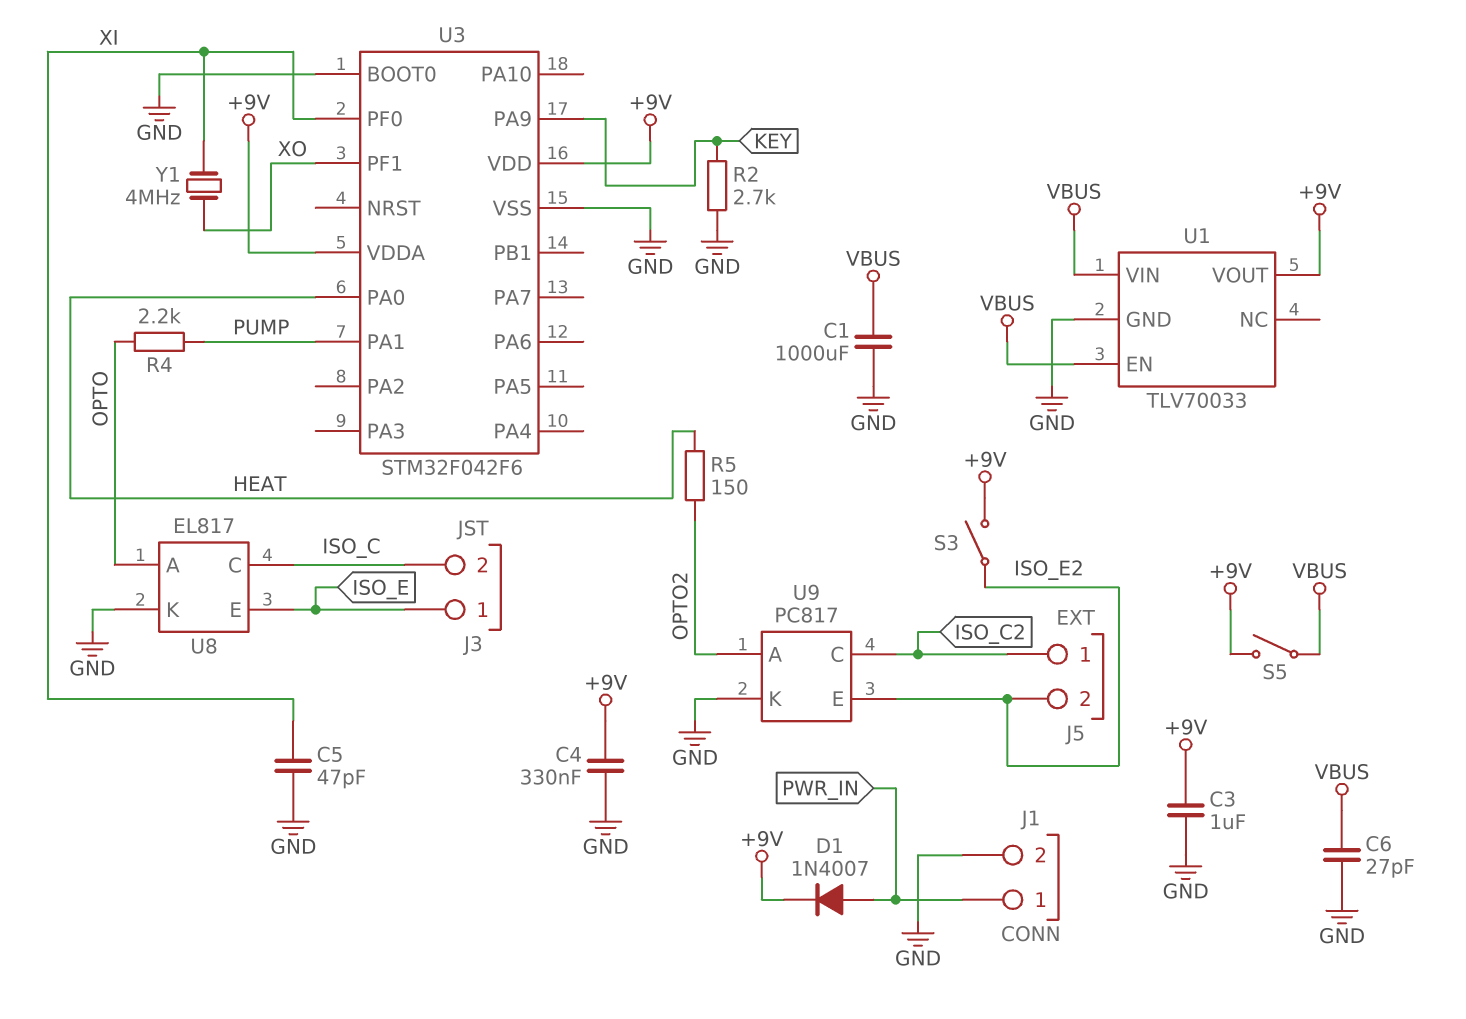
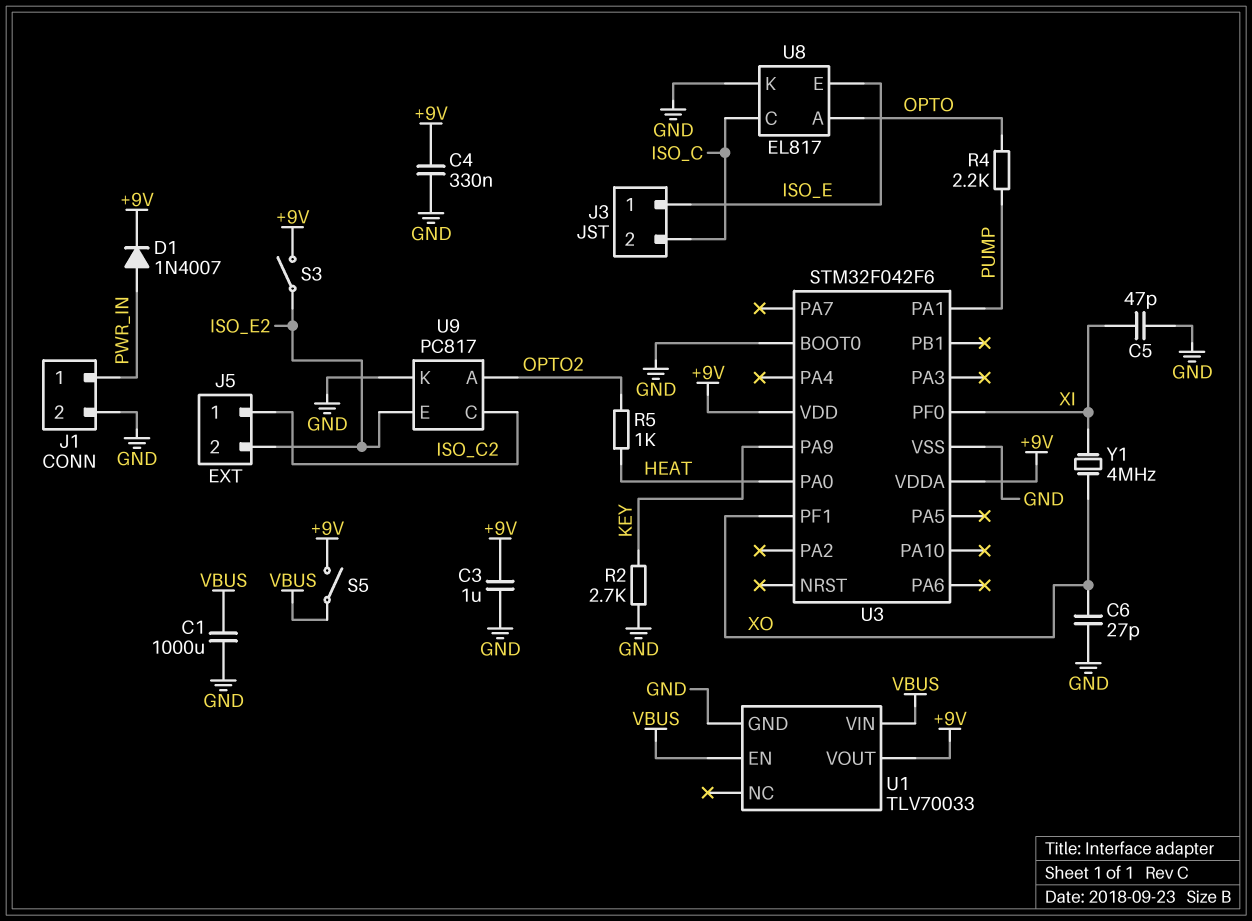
C6: 27pF (GND, VBUS) -> 27pF (GND, XO)
R5: 150 (HEAT, OPTO2) -> 1k (HEAT, OPTO2)

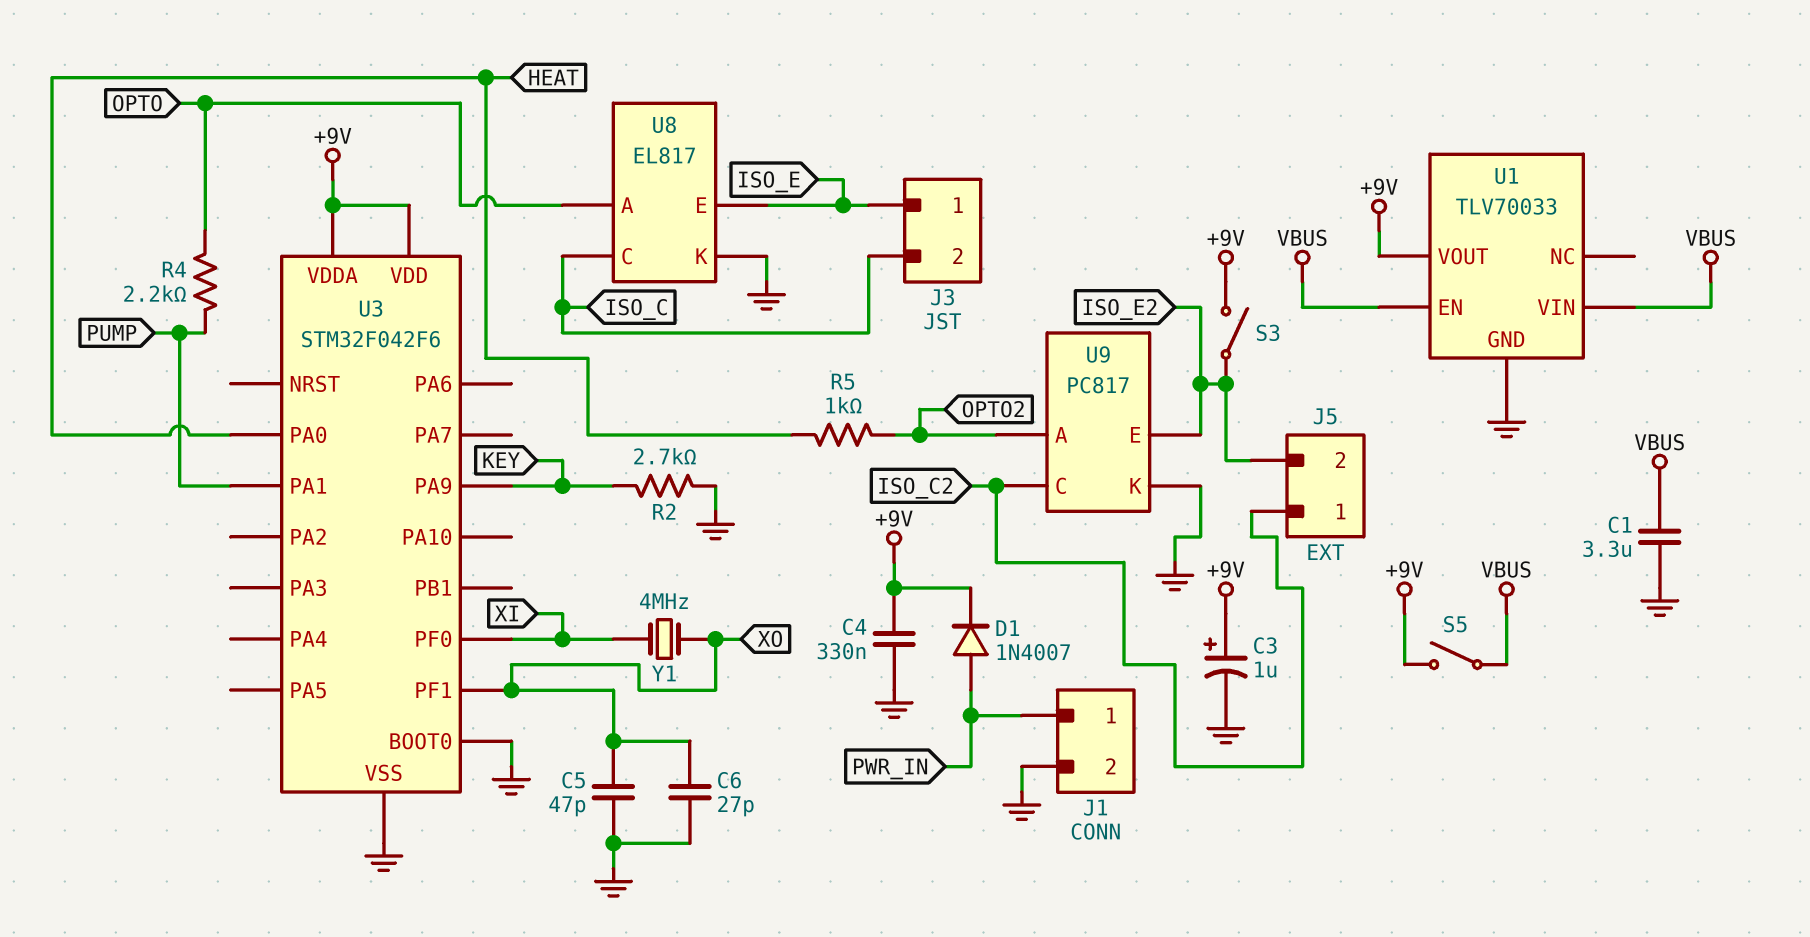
C1: 1000uF (GND, VBUS) -> 3.3uF (GND, VBUS)
C3: 1uF (+9V, GND) -> 1uF (plus +9V, minus GND)
C5: 47pF (GND, XI) -> 47pF (GND, XO)

